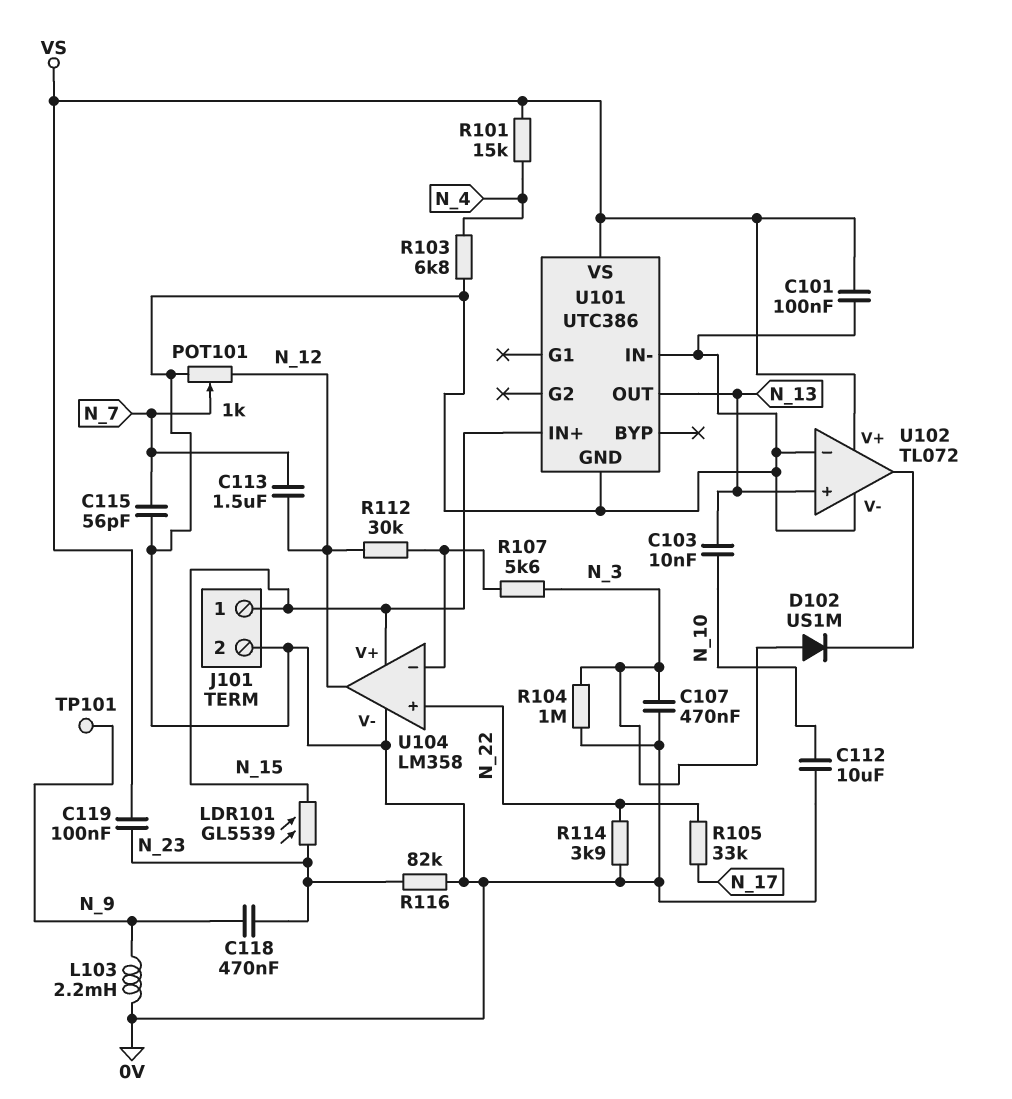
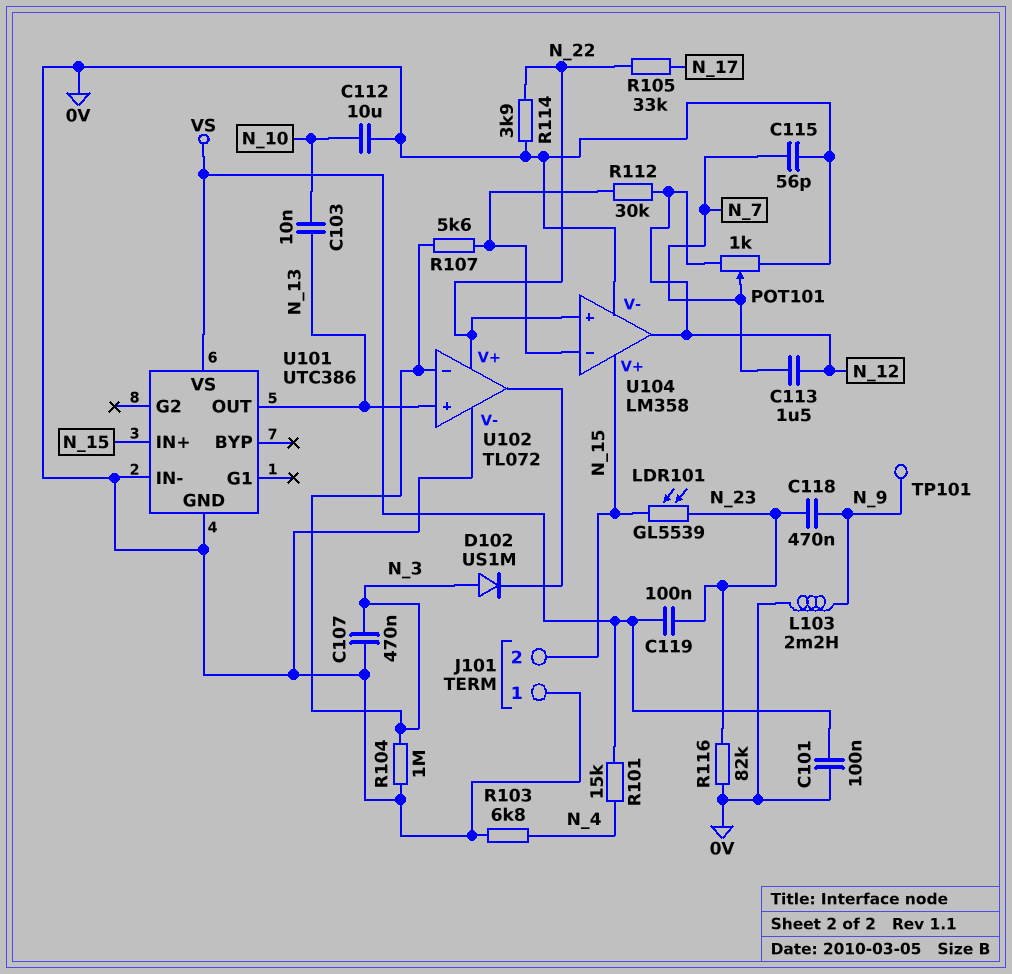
J101 pin 1: N_15 -> 0V
J101 pin 2: 0V -> N_15
U102 pin V+: VS -> N_22
U102 pin in-: 0V -> N_3

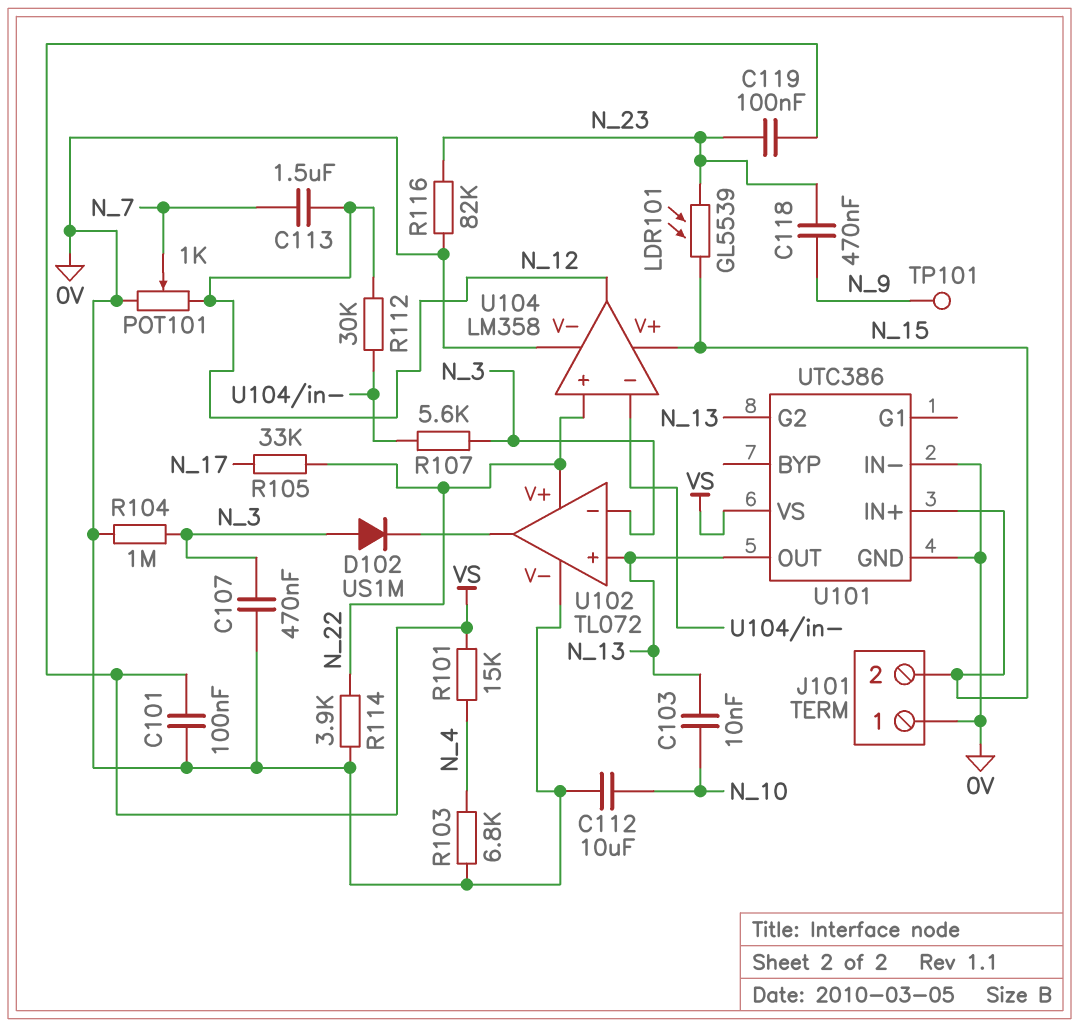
C115: 56pF (0V, N_7) -> none
L103: 2.2mH (0V, N_9) -> none
U101 pin G2: none -> N_13

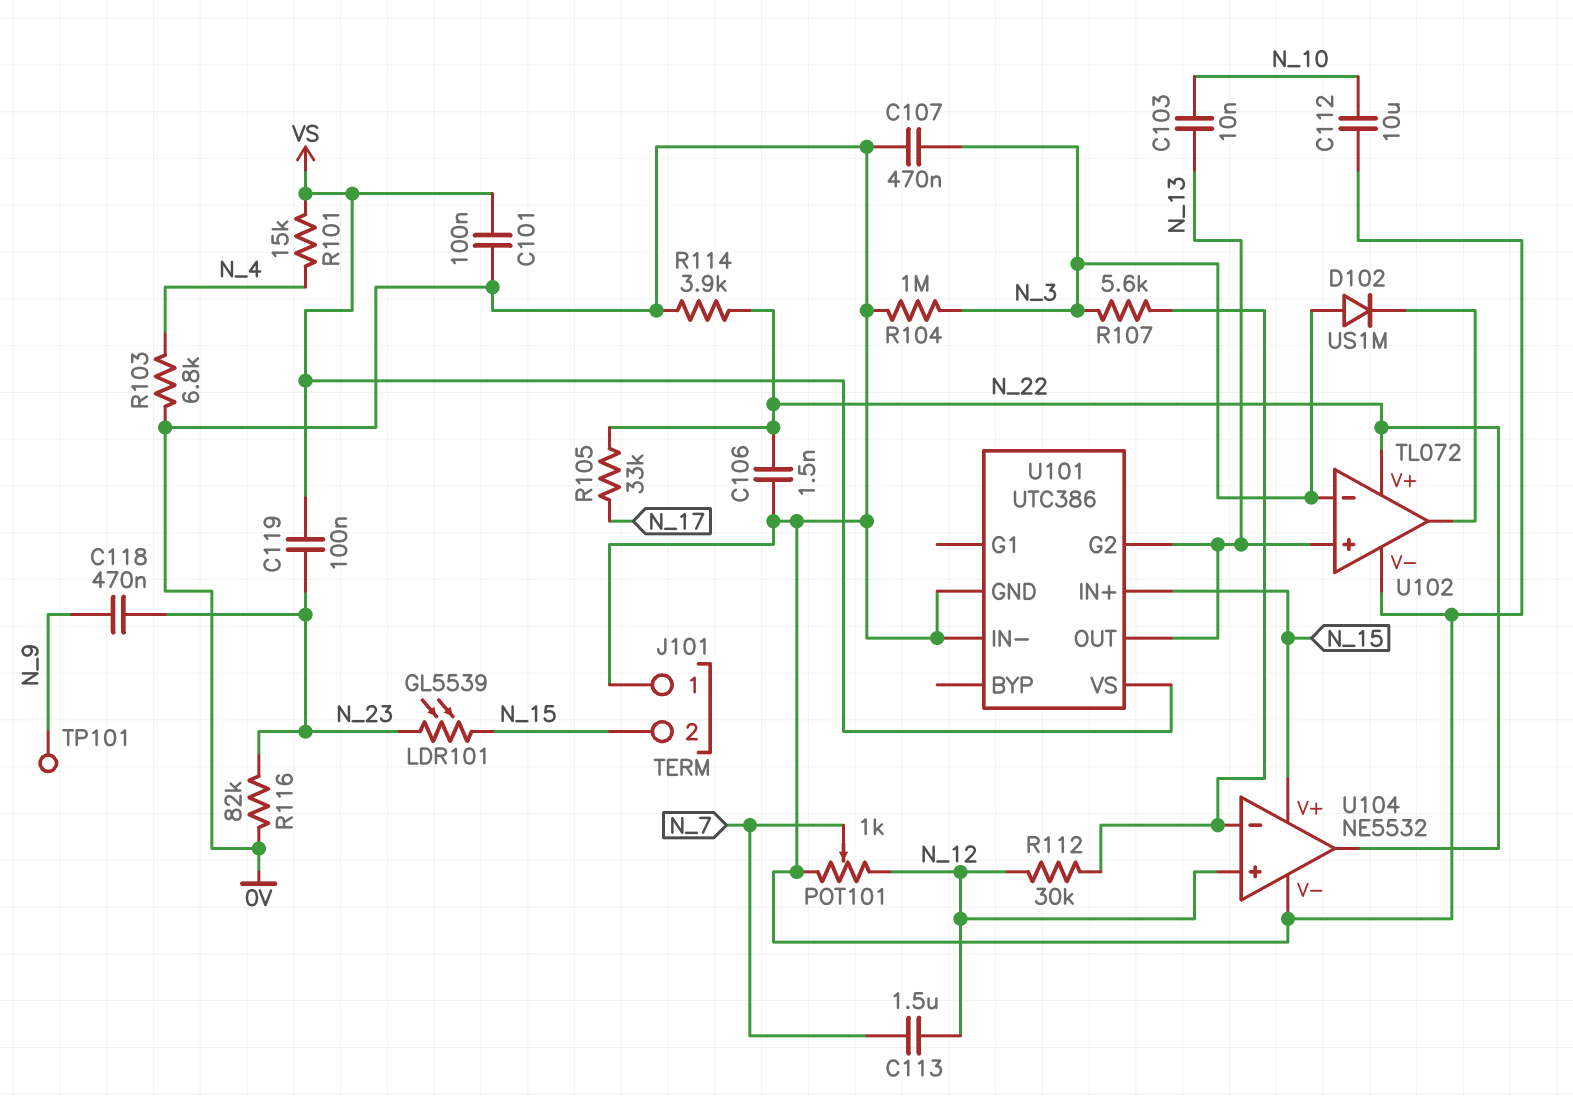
C106: none -> 1.5nF (0V, N_22)
U104: LM358 -> NE5532
U104 pin in+: N_22 -> N_12
U104 pin out: N_12 -> N_22

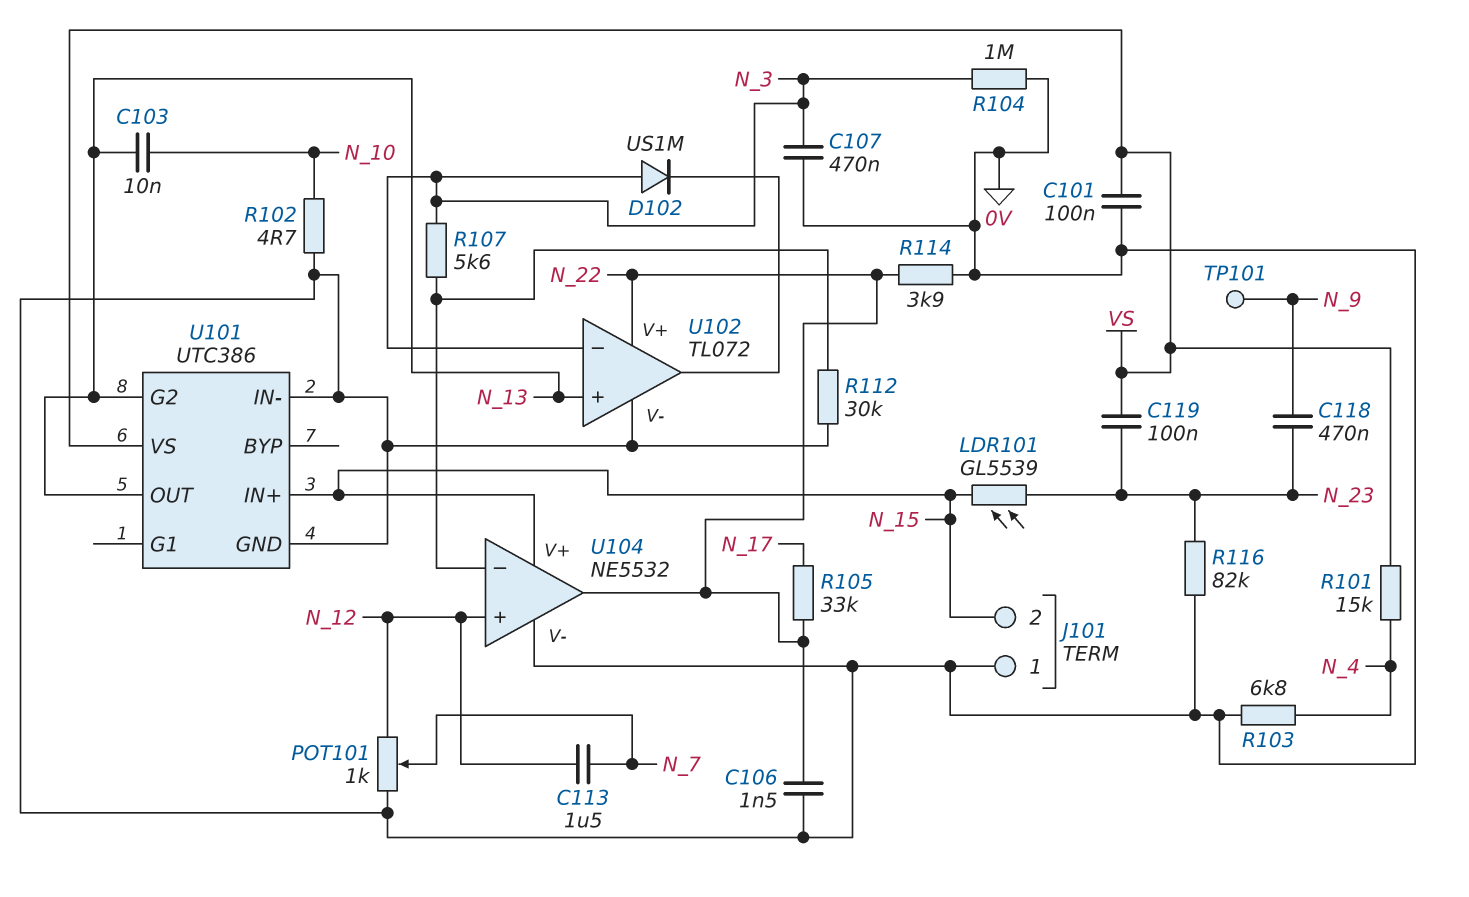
C112: 10uF (0V, N_10) -> none
R102: none -> 4.7 (0V, N_10)
R112: 30k (N_12, U104/in-) -> 30k (0V, U104/in-)

